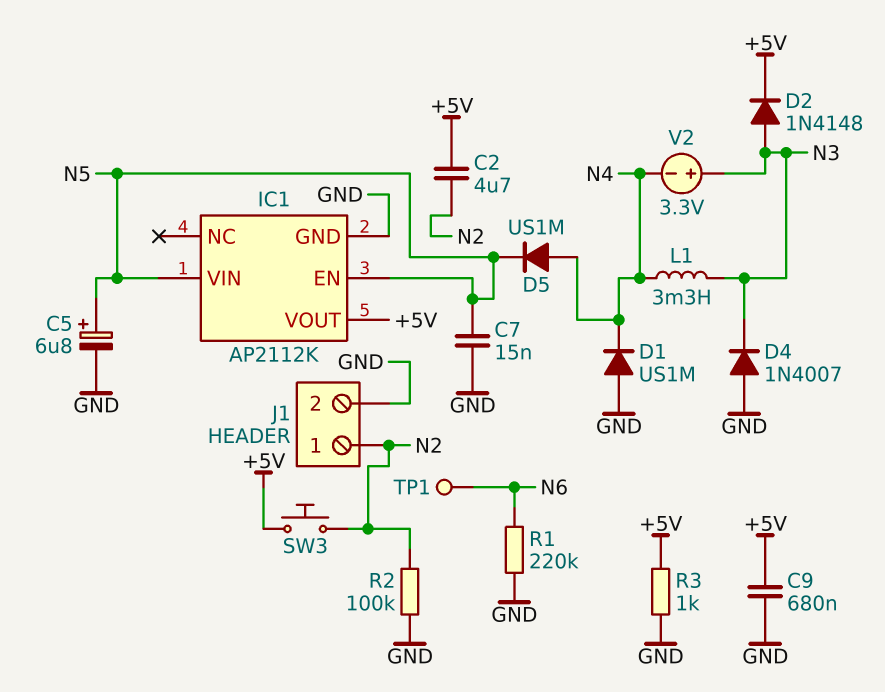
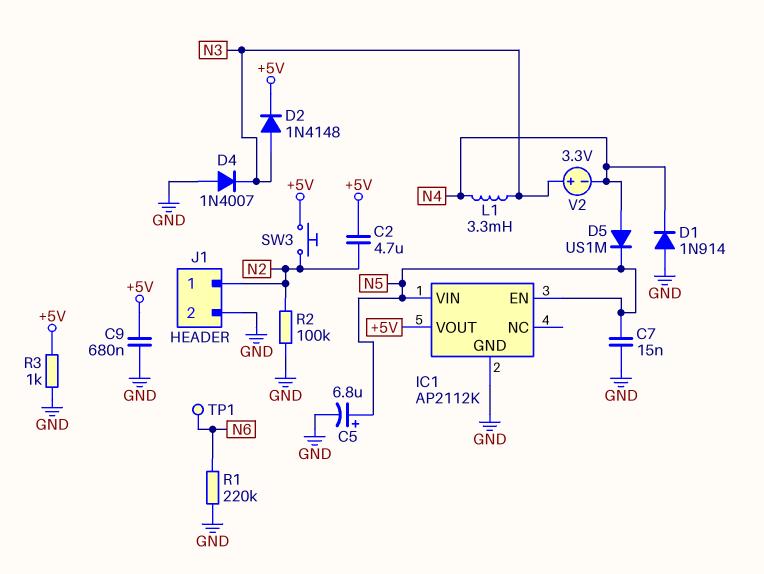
D1: diode US1M (A GND, K N4) -> diode 1N914 (A GND, K N4)

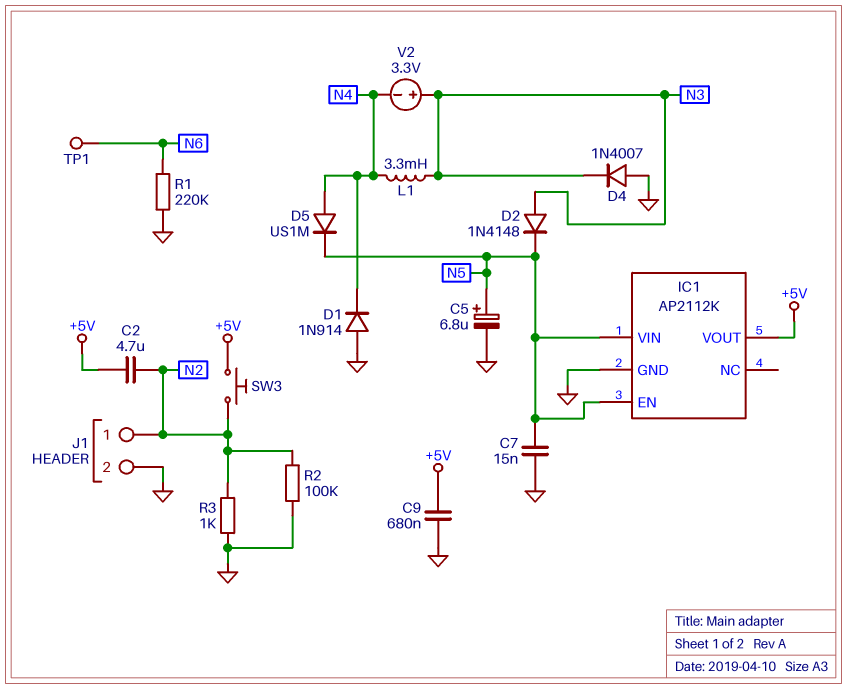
D2: diode 1N4148 (A N3, K +5V) -> diode 1N4148 (A N3, K N5)
R3: 1k (+5V, GND) -> 1k (GND, N2)

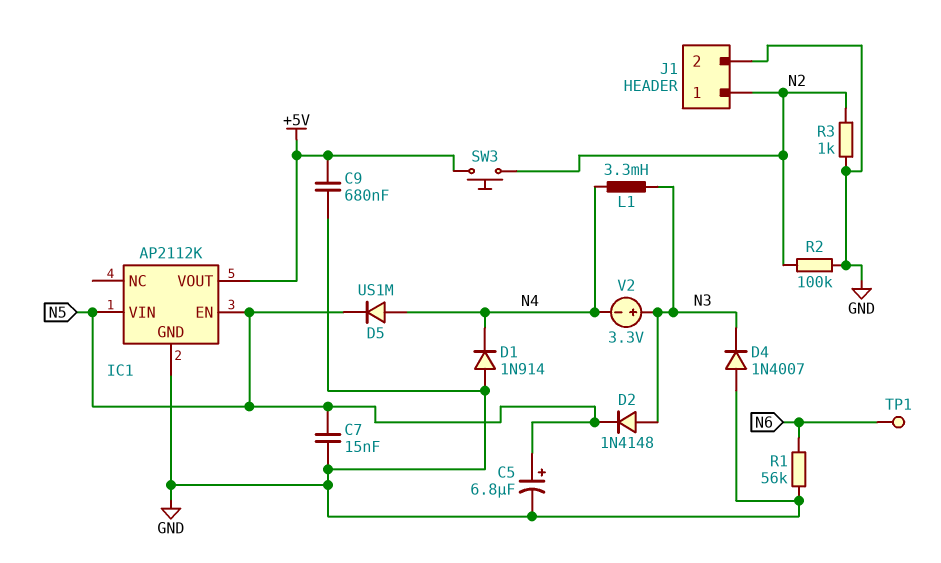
C2: 4.7uF (+5V, N2) -> none
R1: 220k (GND, N6) -> 56k (GND, N6)

